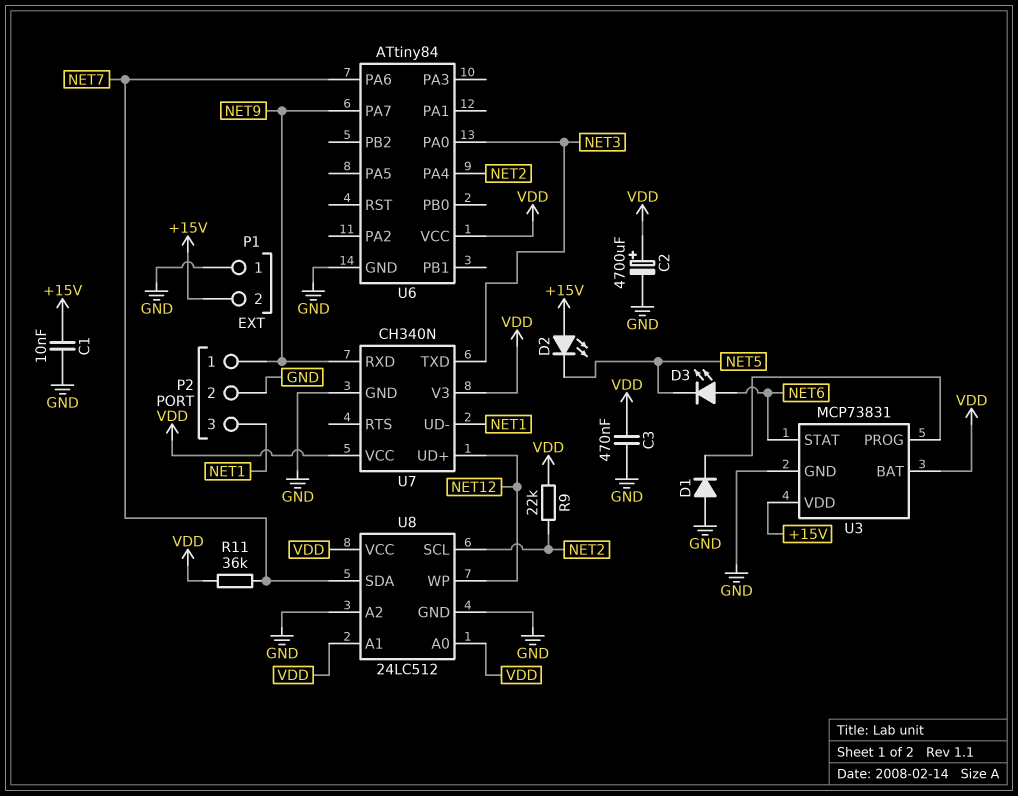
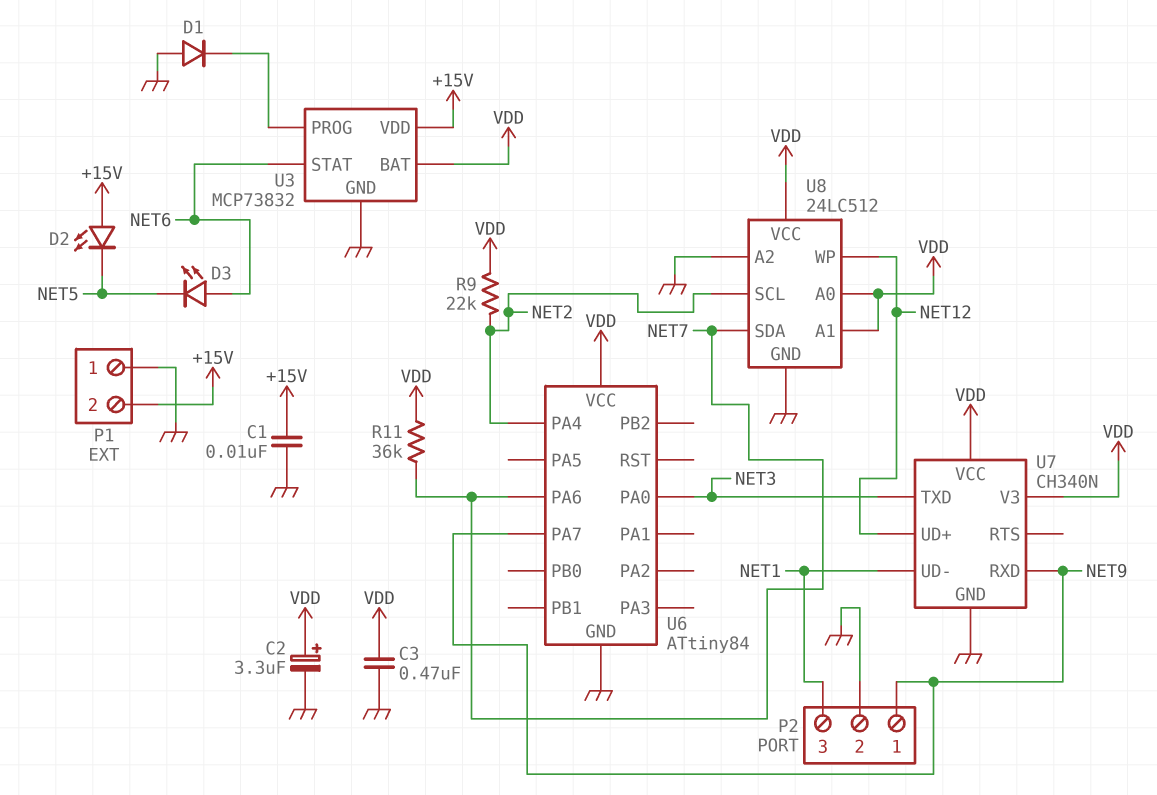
C2: 4700uF (plus VDD, minus GND) -> 3.3uF (plus VDD, minus GND)
U3: MCP73831 -> MCP73832

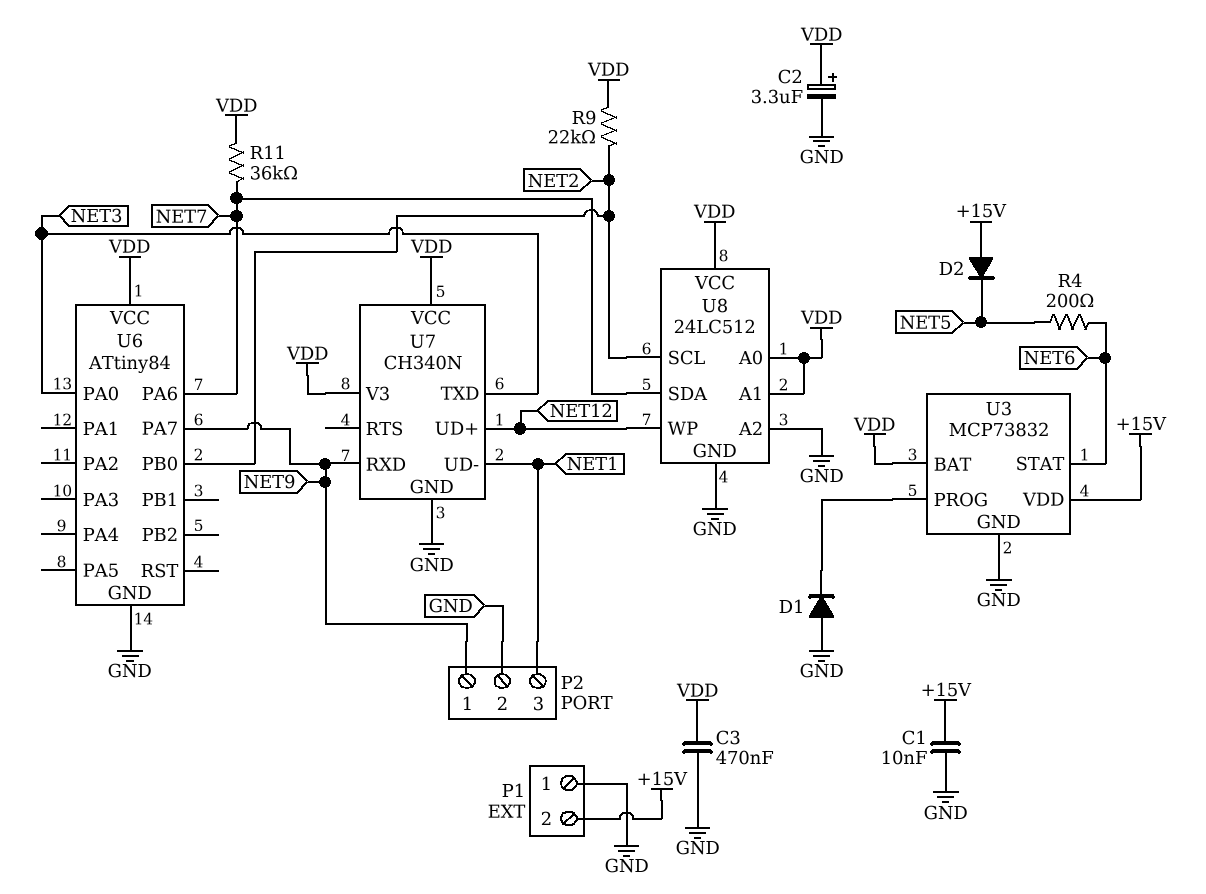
D2: LED (A +15V, K NET5) -> diode (A +15V, K NET5)
D3: LED (A NET6, K NET5) -> none
R4: none -> 200 (NET5, NET6)
U6 pin PA4: NET2 -> none
U6 pin PB0: none -> NET2

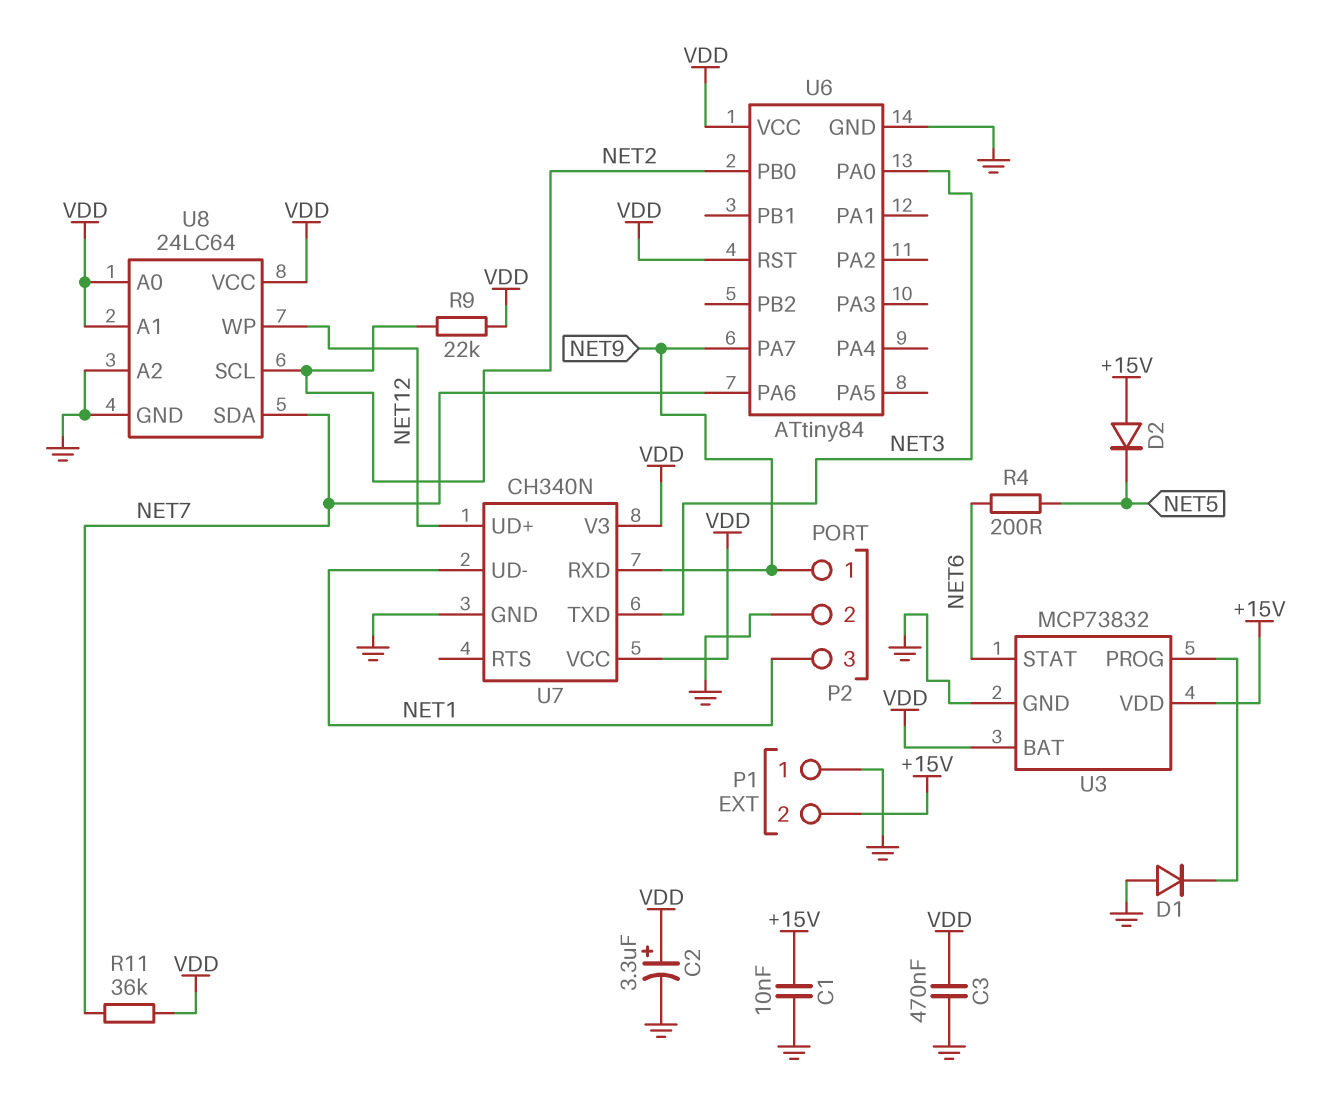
U6 pin RST: none -> VDD
U8: 24LC512 -> 24LC64

